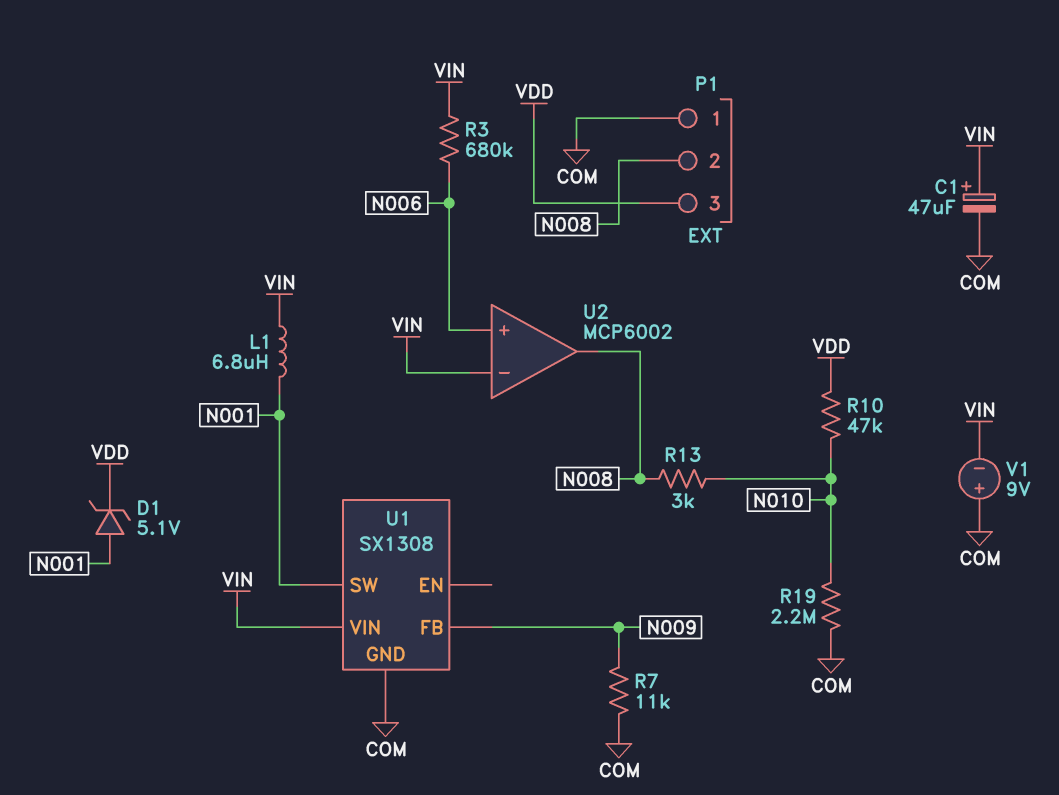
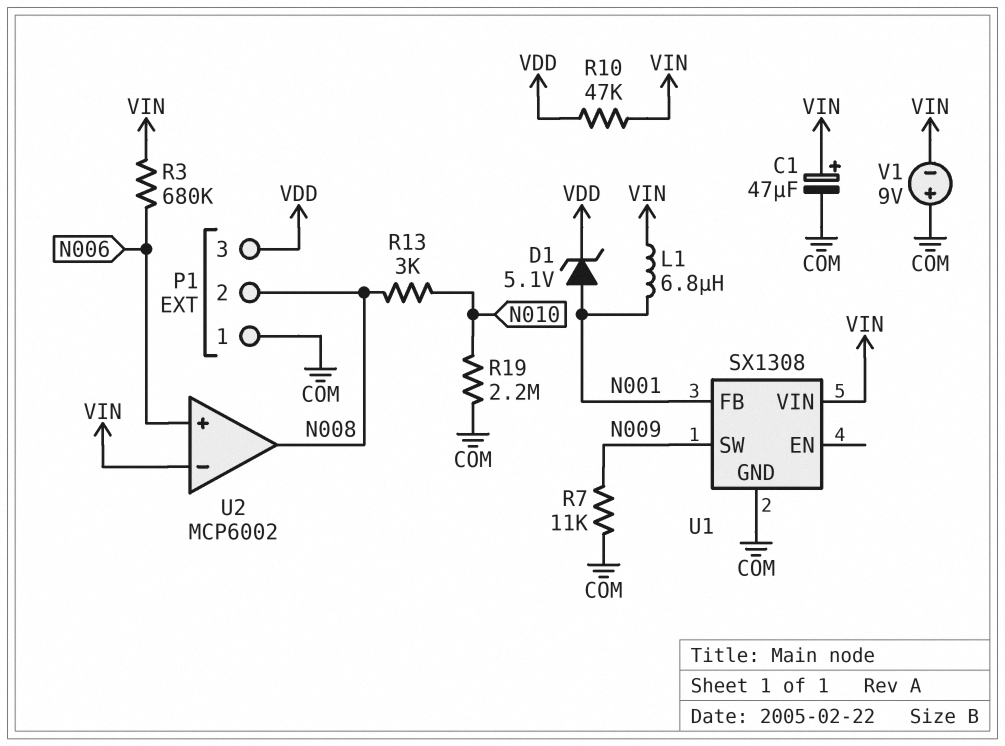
R10: 47k (N010, VDD) -> 47k (VDD, VIN)
U1 pin FB: N009 -> N001
U1 pin SW: N001 -> N009

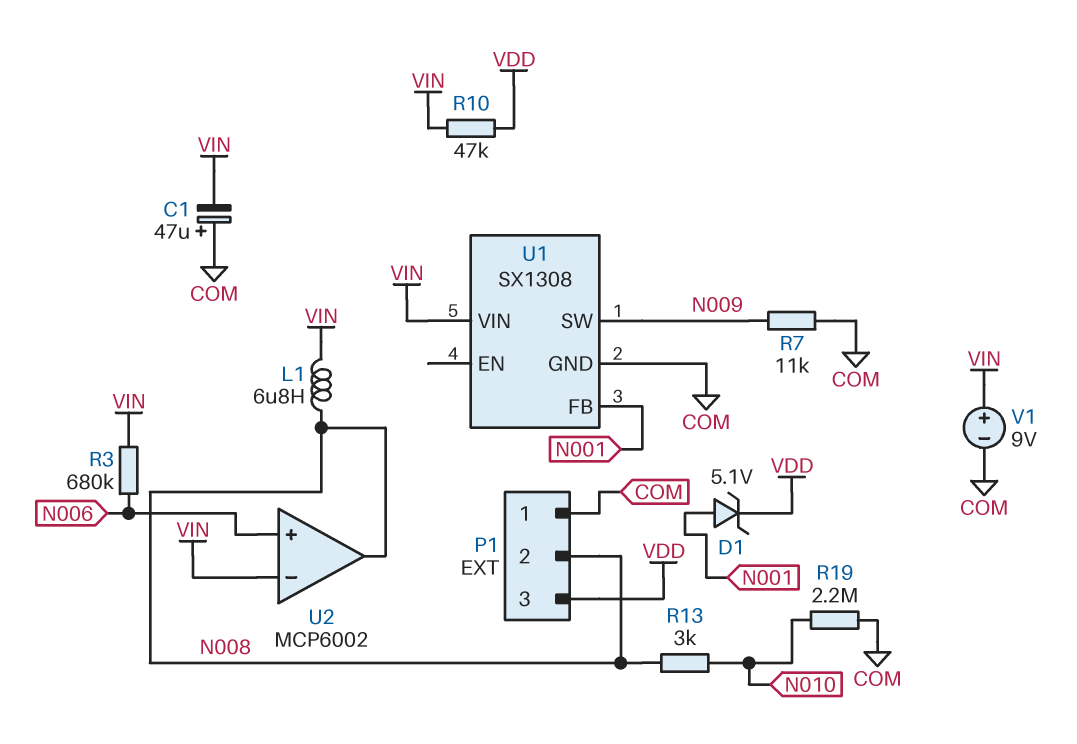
C1: 47uF (plus VIN, minus COM) -> 47uF (plus COM, minus VIN)
L1: 6.8uH (N001, VIN) -> 6.8uH (N008, VIN)
V1: 9V (plus COM, minus VIN) -> 9V (plus VIN, minus COM)

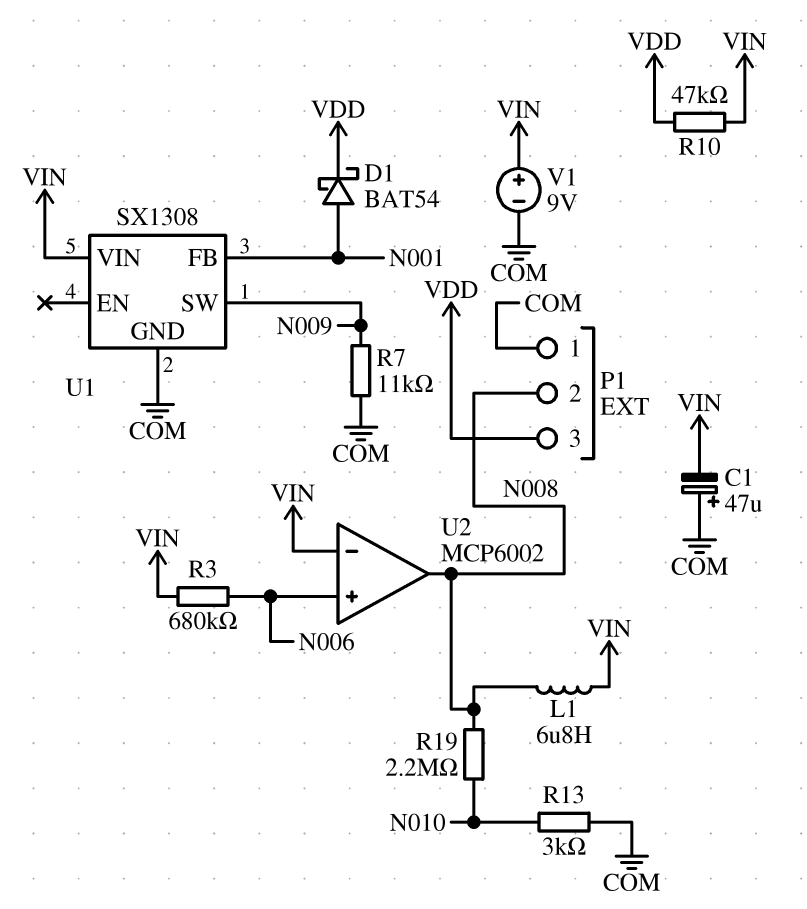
D1: zener 5.1V (A N001, K VDD) -> schottky BAT54 (A N001, K VDD)
R13: 3k (N008, N010) -> 3k (COM, N010)
R19: 2.2M (COM, N010) -> 2.2M (N008, N010)

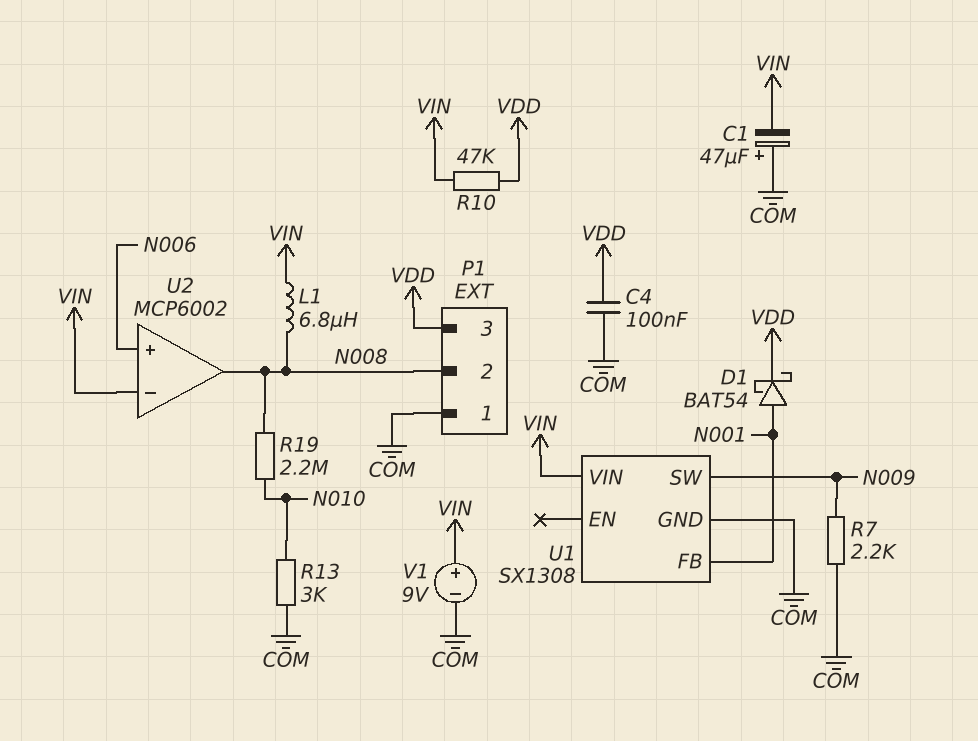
C4: none -> 100nF (COM, VDD)
R3: 680k (N006, VIN) -> none
R7: 11k (COM, N009) -> 2.2k (COM, N009)

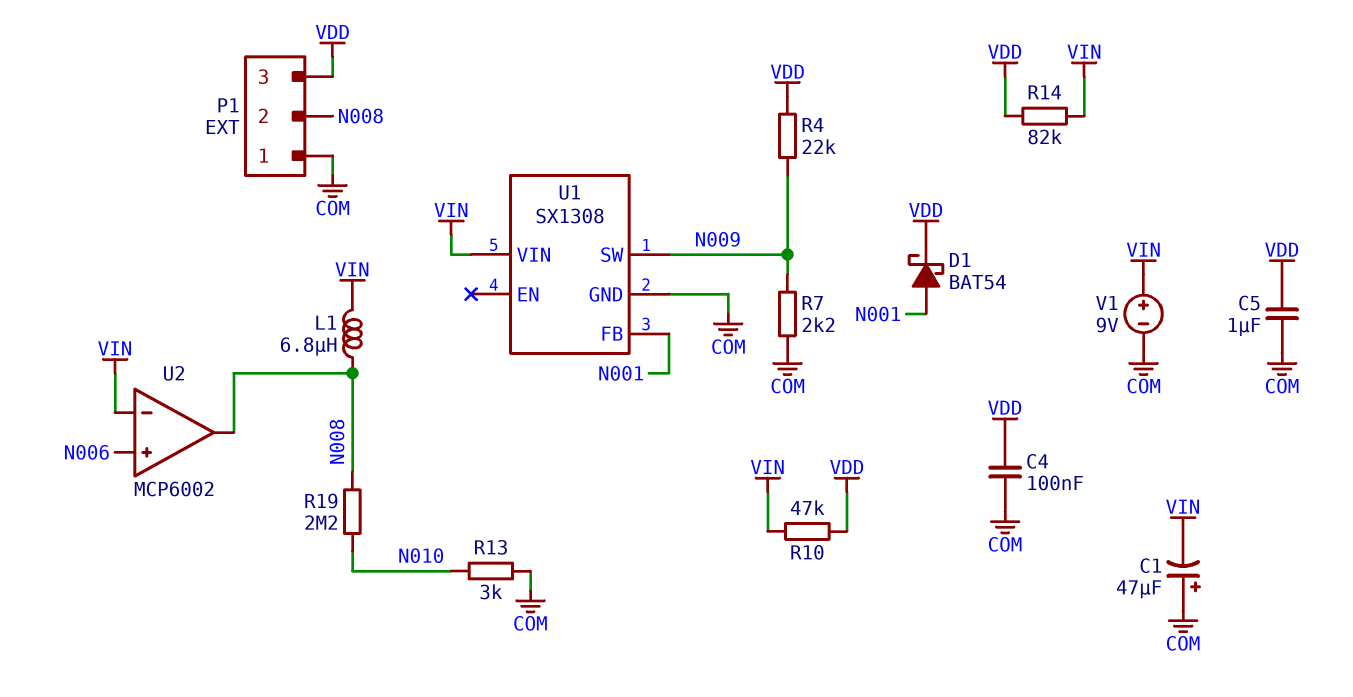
C5: none -> 1uF (COM, VDD)
R4: none -> 22k (N009, VDD)
R14: none -> 82k (VDD, VIN)

